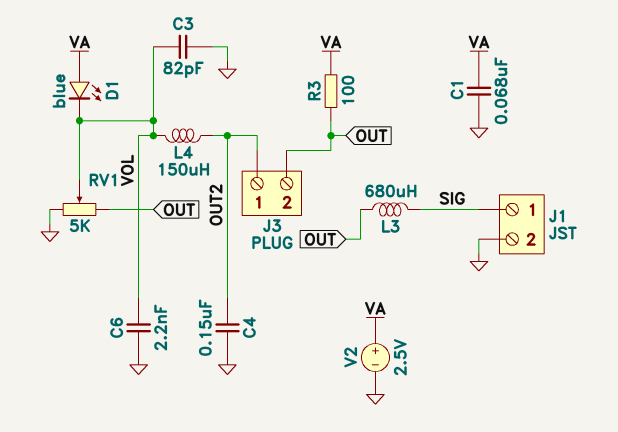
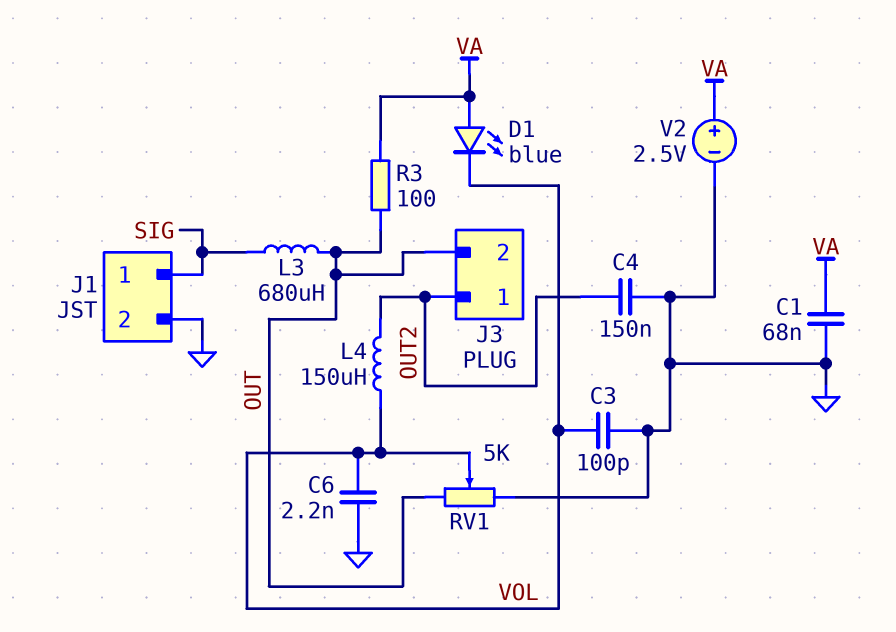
C3: 82pF (GND, VOL) -> 100pF (GND, VOL)

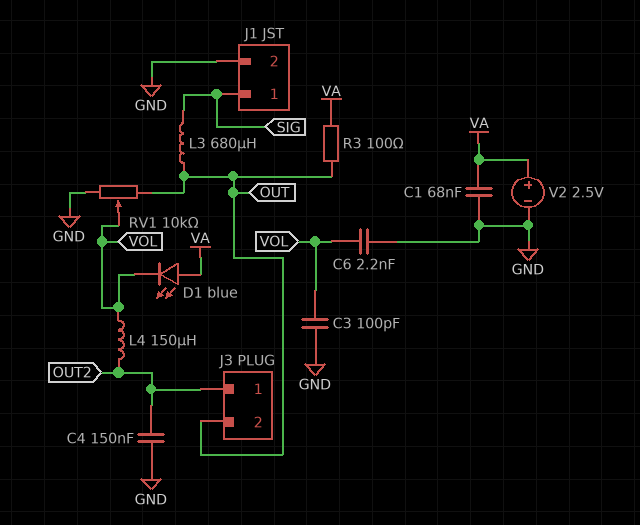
RV1: 5k (GND, OUT, wiper VOL) -> 10k (GND, OUT, wiper VOL)

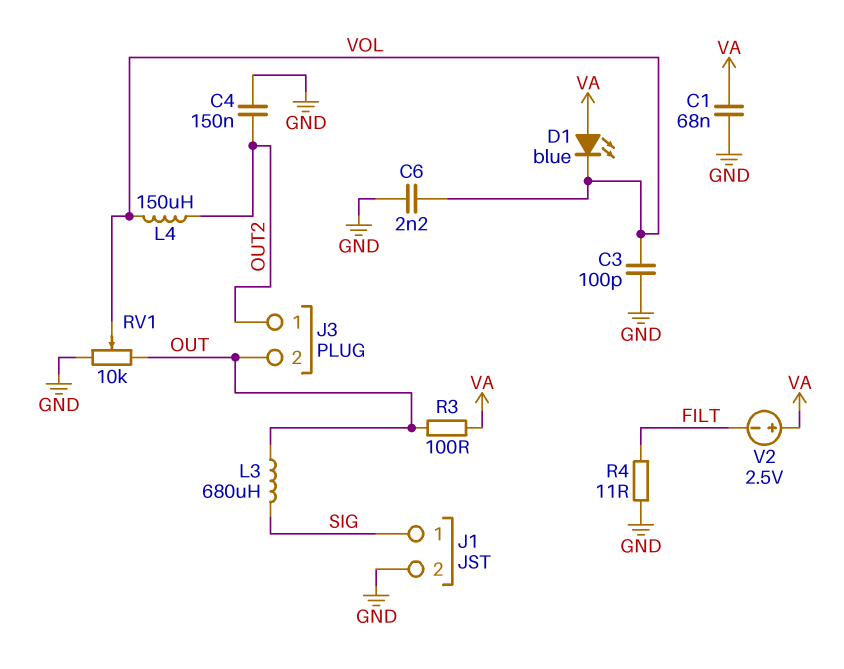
R4: none -> 11 (FILT, GND)
V2: 2.5V (plus VA, minus GND) -> 2.5V (plus VA, minus FILT)

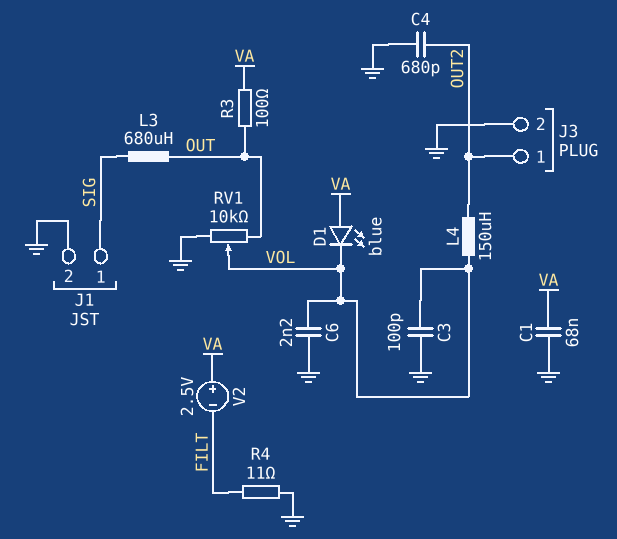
C4: 150nF (GND, OUT2) -> 680pF (GND, OUT2)
J3 pin 2: OUT -> GND

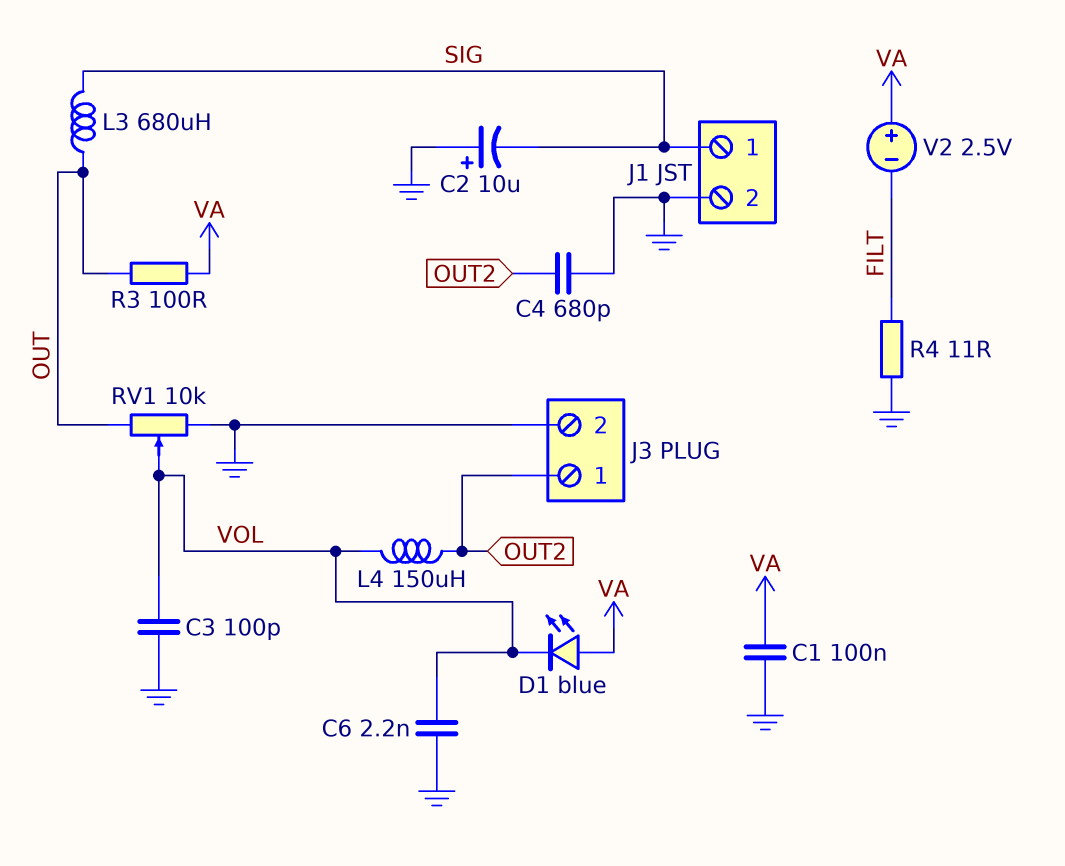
C1: 68nF (GND, VA) -> 100nF (GND, VA)
C2: none -> 10uF (plus GND, minus SIG)

